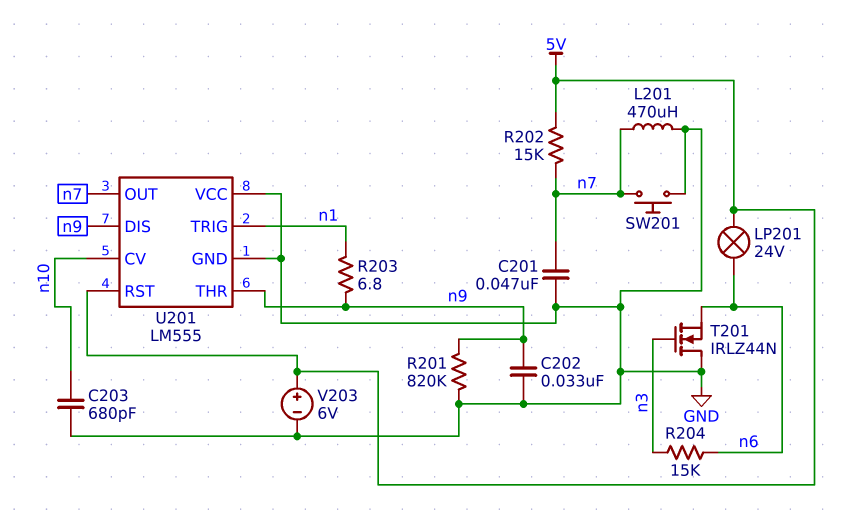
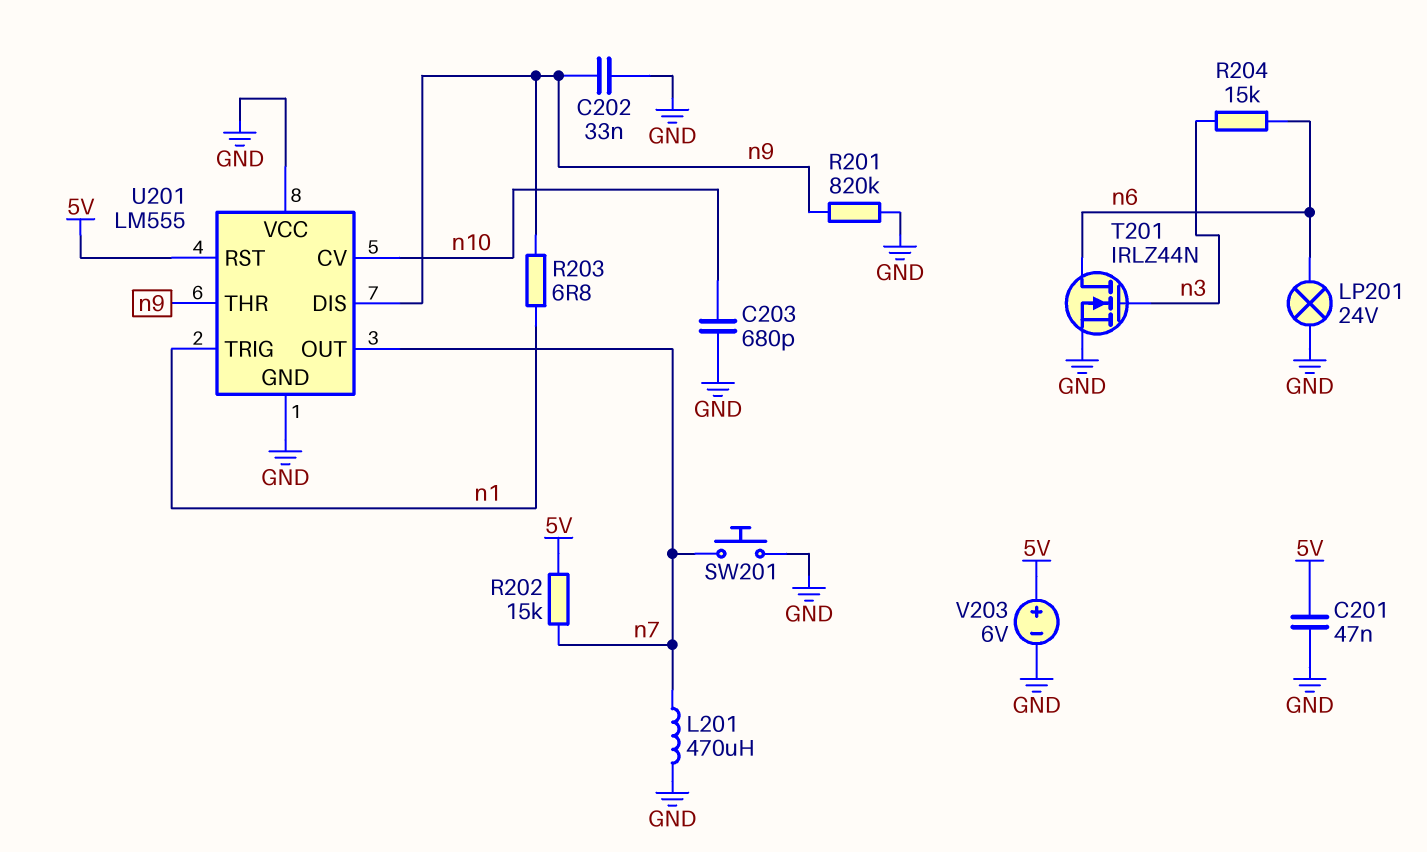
C201: 47nF (GND, n7) -> 47nF (5V, GND)
LP201: lamp 24V (5V, n6) -> lamp 24V (GND, n6)
T201: NMOS IRLZ44N (G n3, D GND, S n6) -> NMOS IRLZ44N (G n3, D n6, S GND)

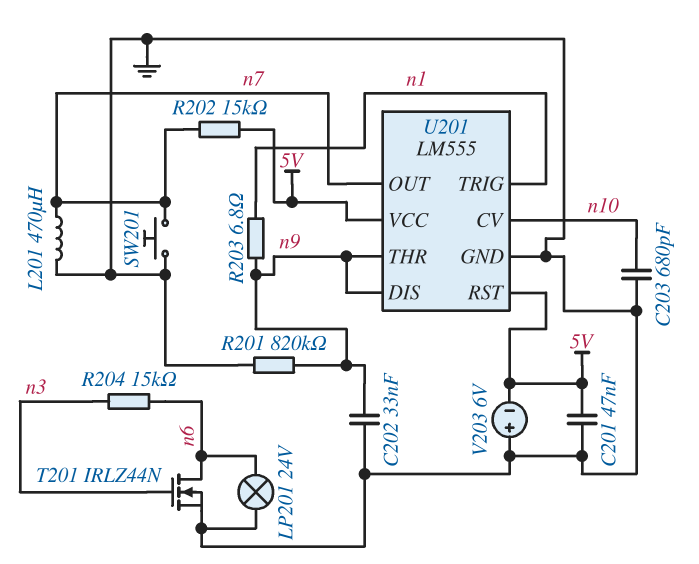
U201 pin VCC: GND -> 5V
V203: 6V (plus 5V, minus GND) -> 6V (plus GND, minus 5V)

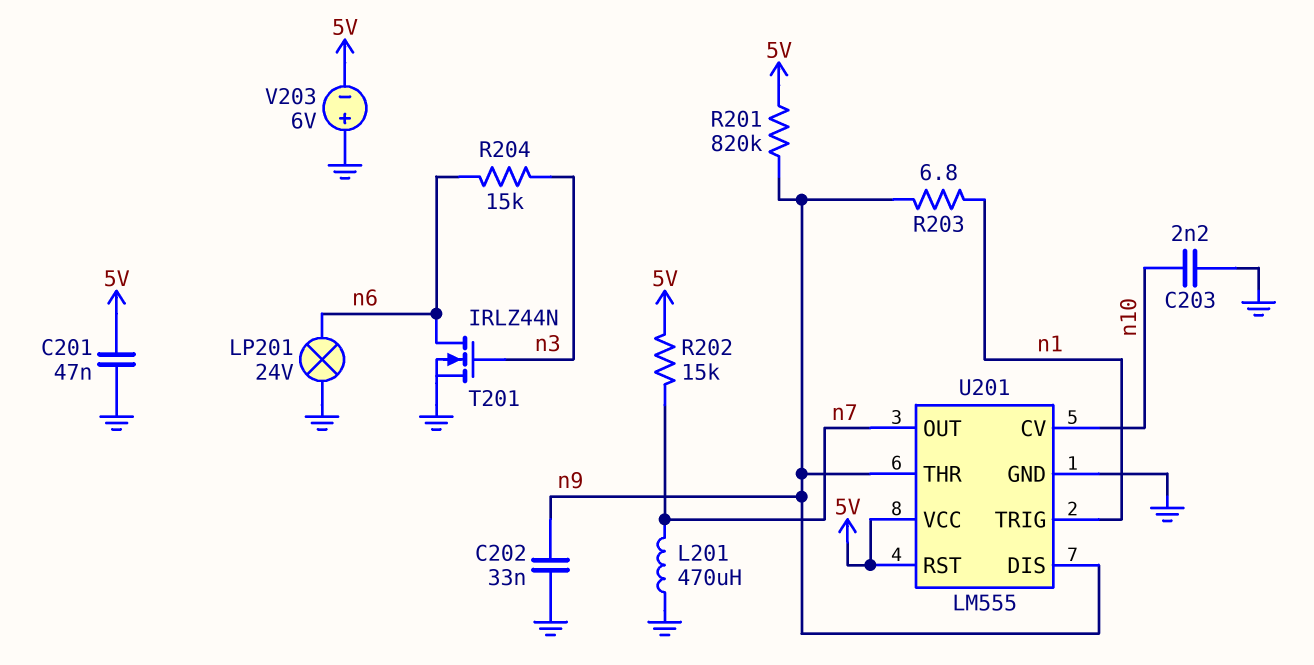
C203: 680pF (GND, n10) -> 2.2nF (GND, n10)
R201: 820k (GND, n9) -> 820k (5V, n9)
SW201: button (GND, n7) -> none

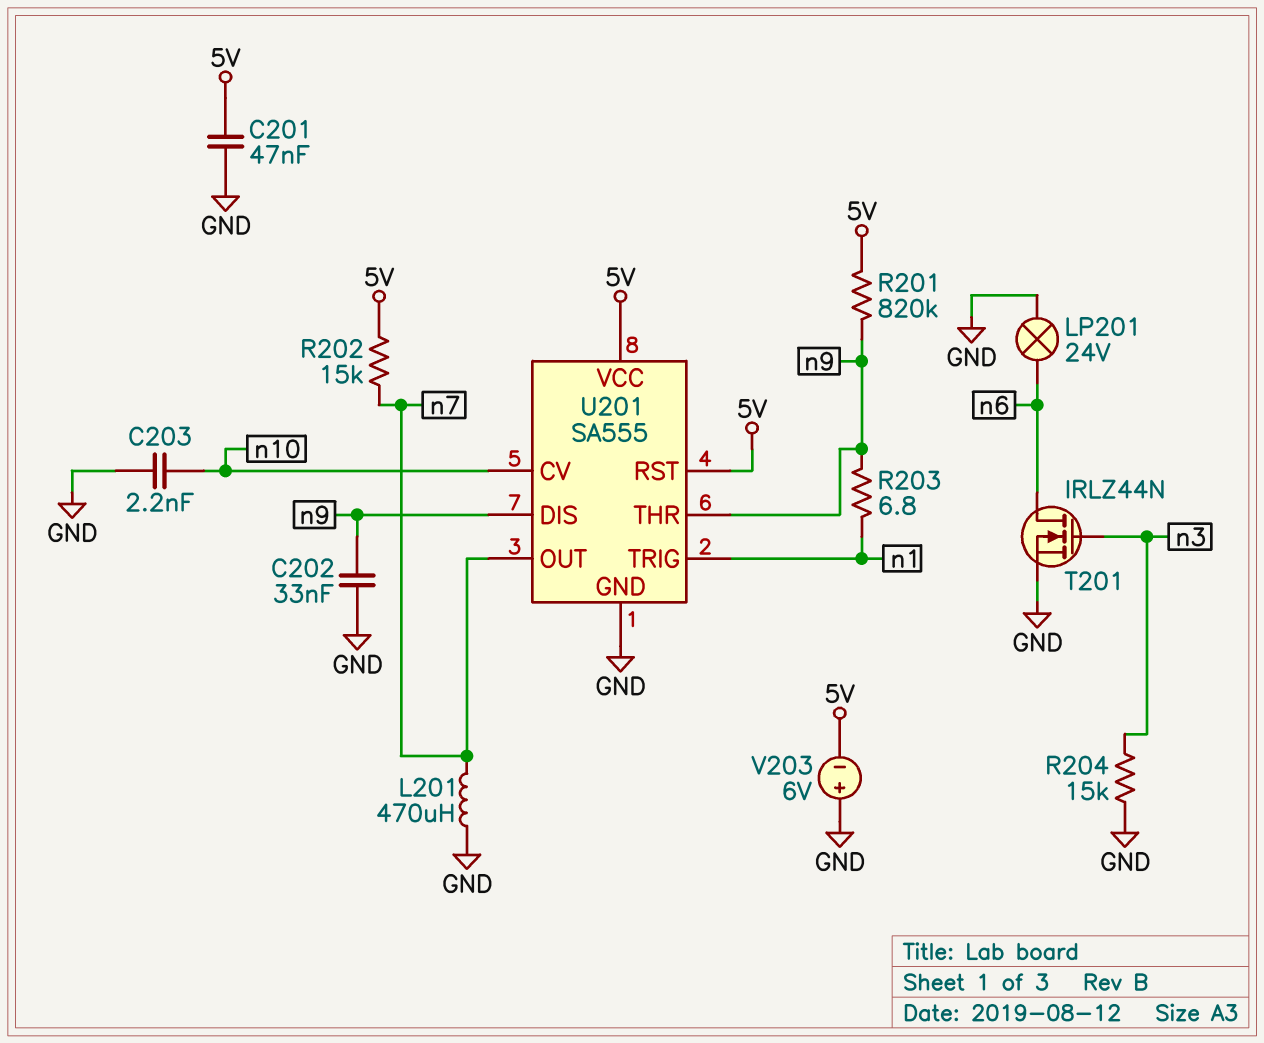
R204: 15k (n3, n6) -> 15k (GND, n3)
U201: LM555 -> SA555

